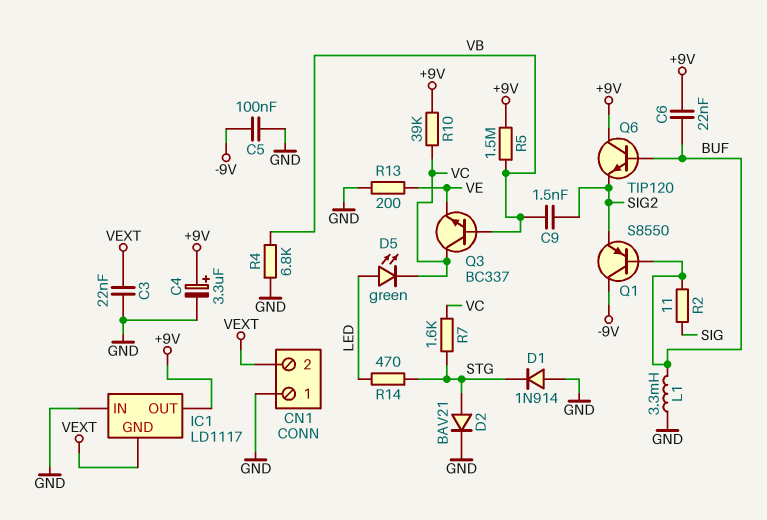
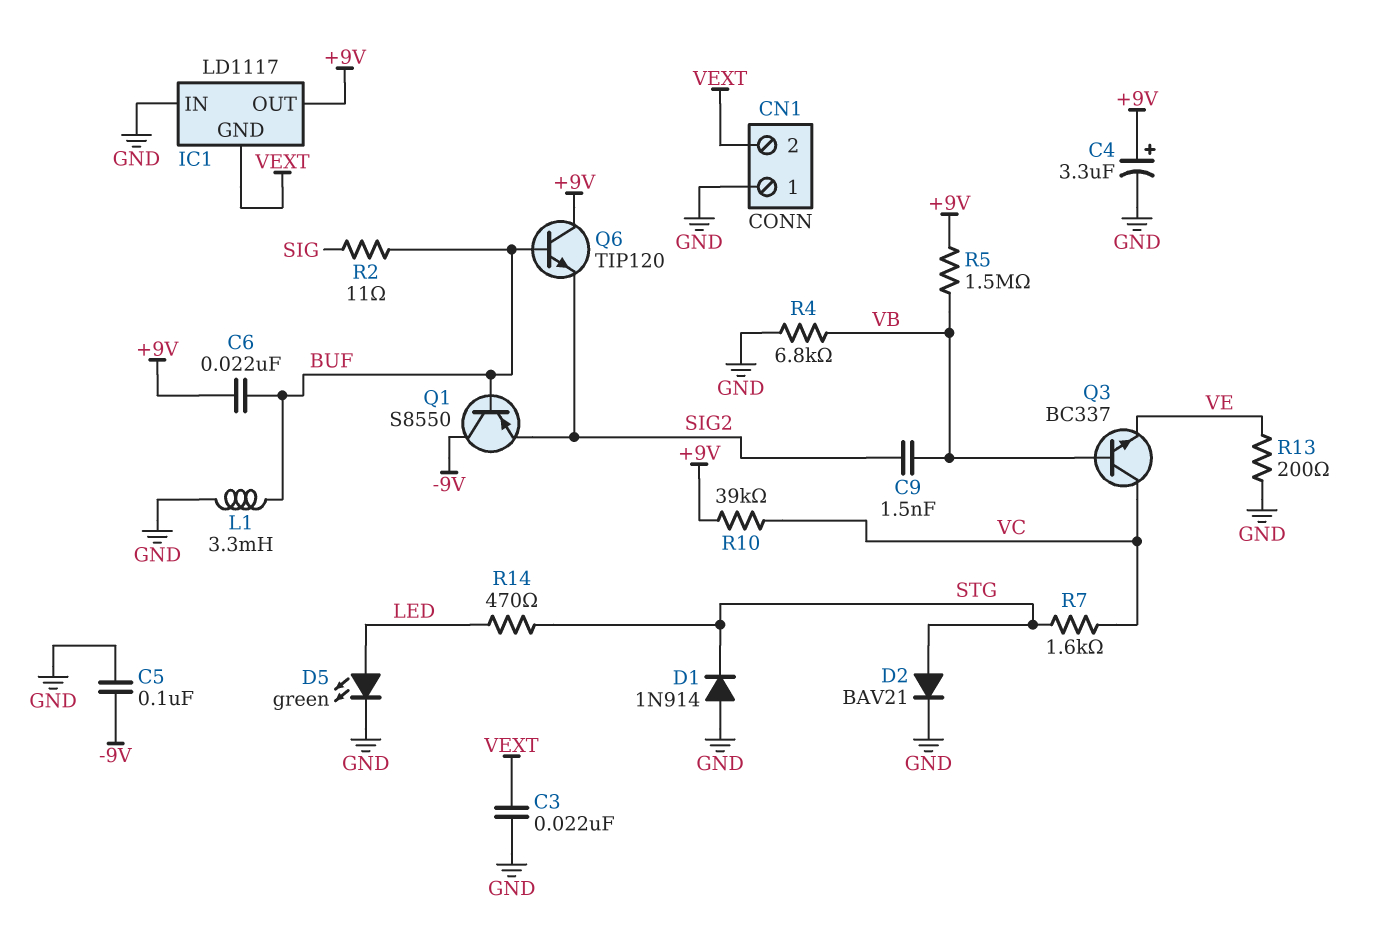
D5: LED green (A LED, K VC) -> LED green (A LED, K GND)

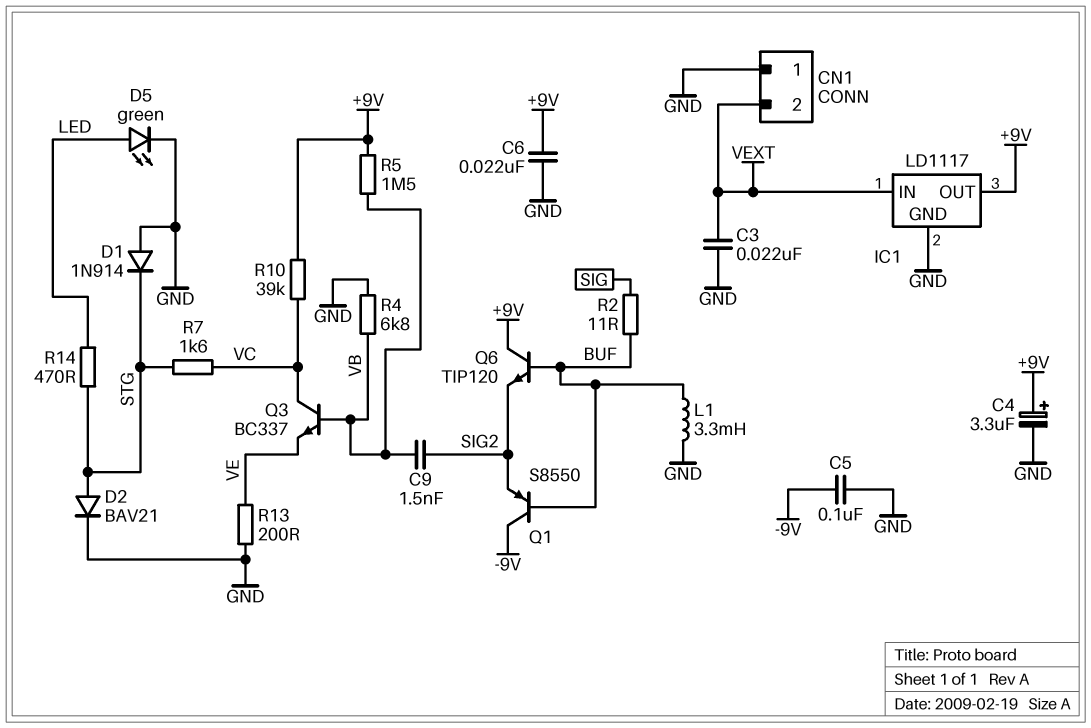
C6: 22nF (+9V, BUF) -> 22nF (+9V, GND)
IC1 pin GND: VEXT -> GND
IC1 pin IN: GND -> VEXT

